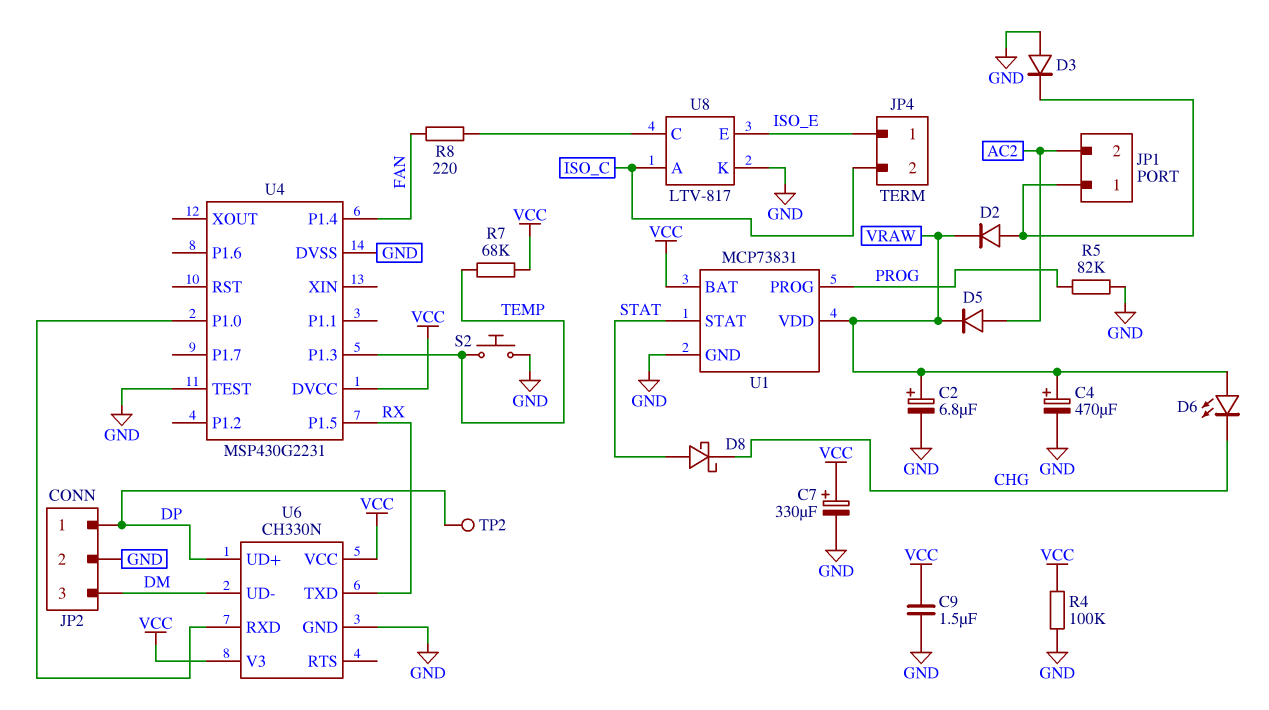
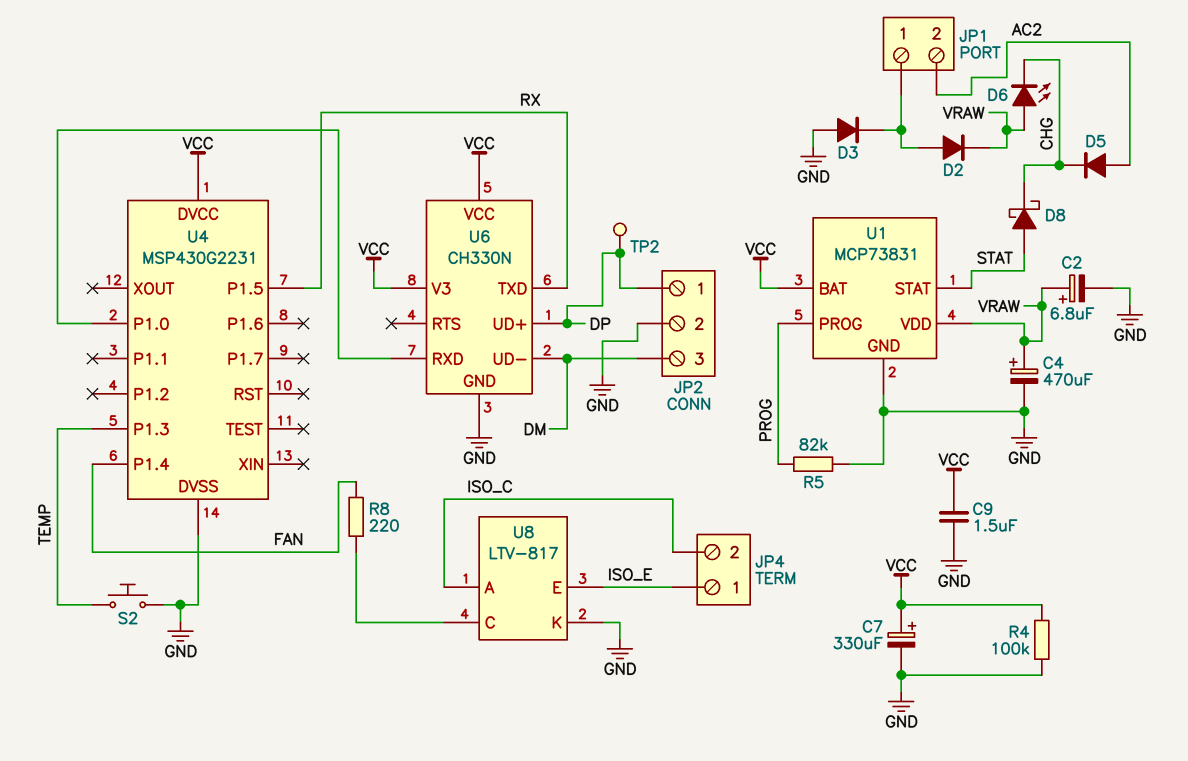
D5: diode (A AC2, K VRAW) -> diode (A AC2, K CHG)
R7: 68k (TEMP, VCC) -> none
U4 pin TEST: GND -> none

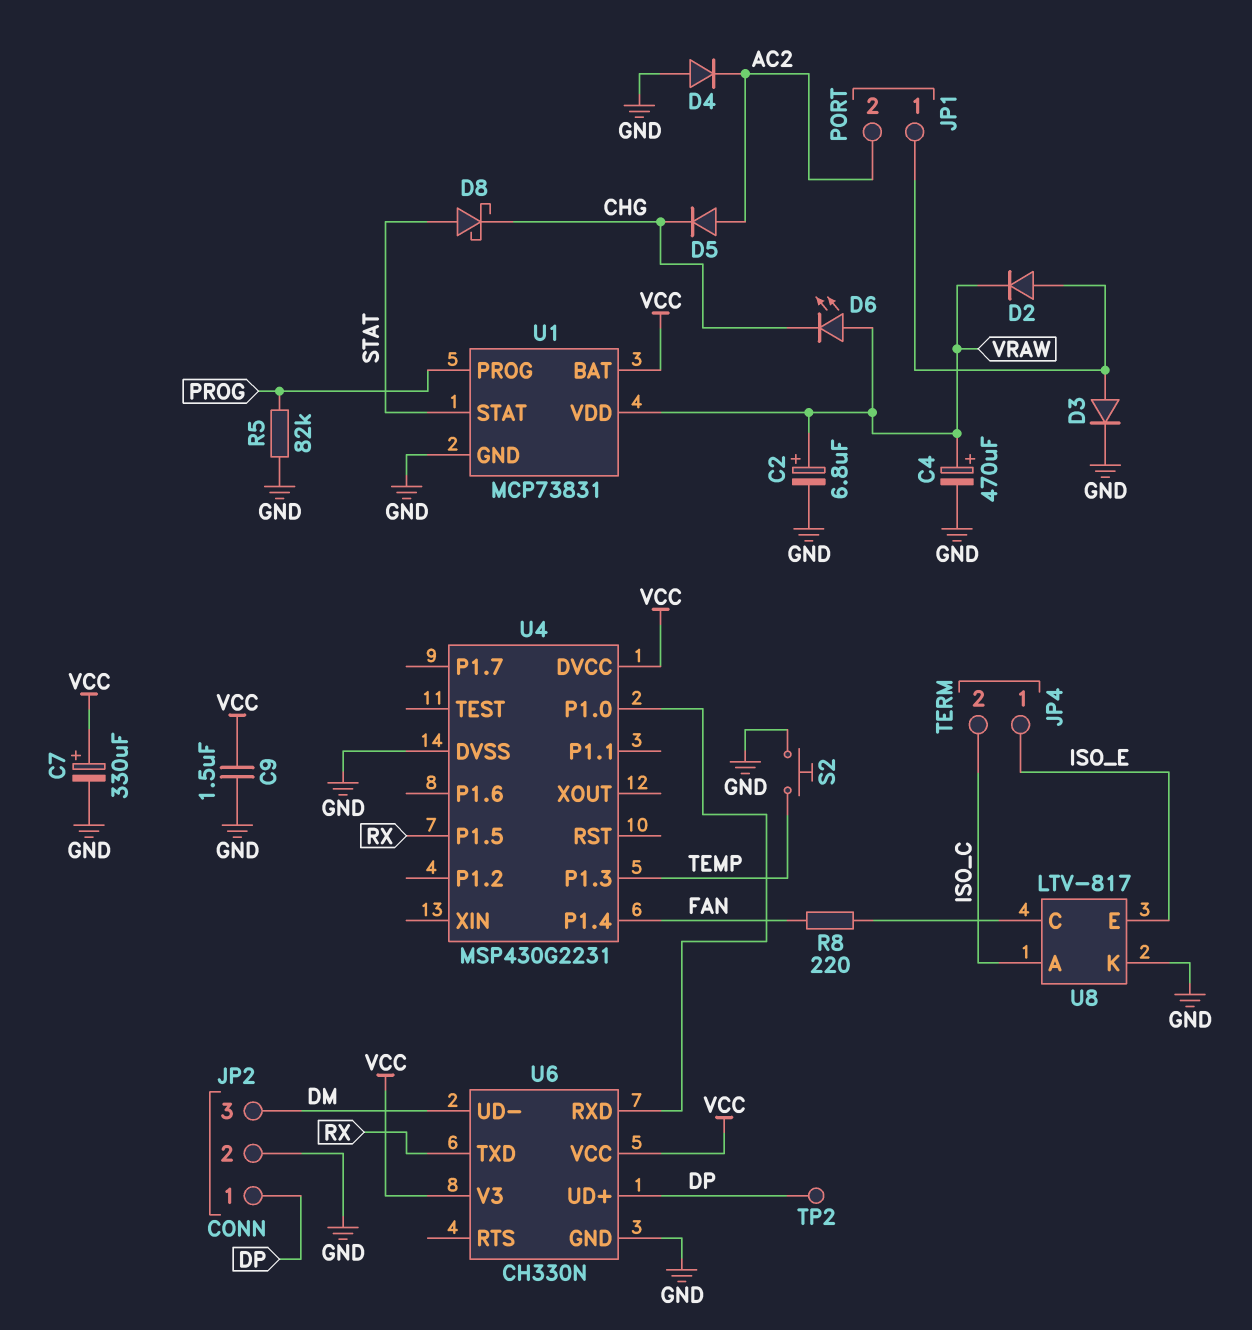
D3: diode (A GND, K JP1/1) -> diode (A JP1/1, K GND)
D4: none -> diode (A GND, K AC2)
R4: 100k (GND, VCC) -> none

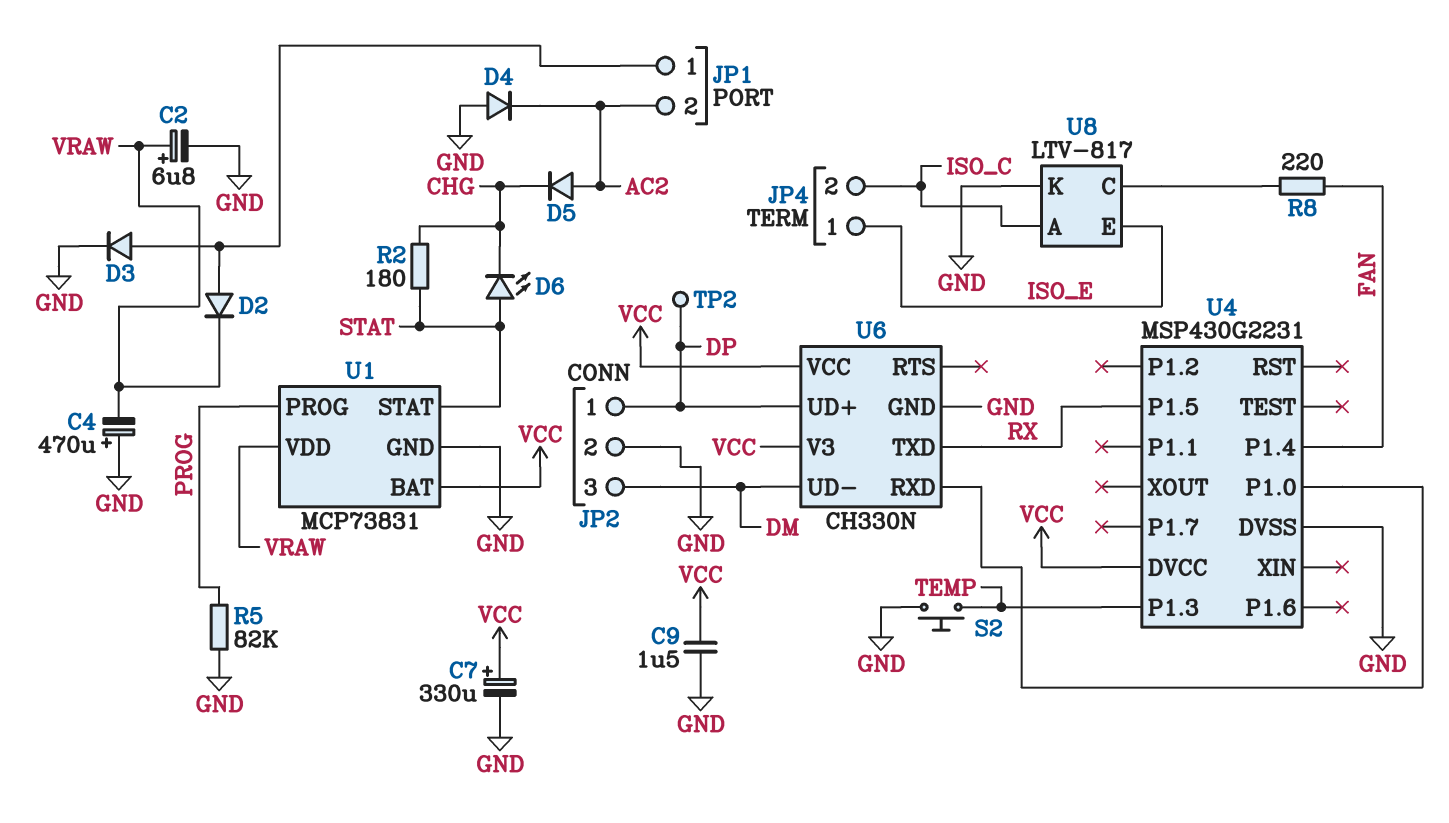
C4: 470uF (plus VRAW, minus GND) -> 470uF (plus GND, minus VRAW)
D6: LED (A VRAW, K CHG) -> LED (A STAT, K CHG)
D8: schottky (A STAT, K CHG) -> none
R2: none -> 180 (CHG, STAT)

